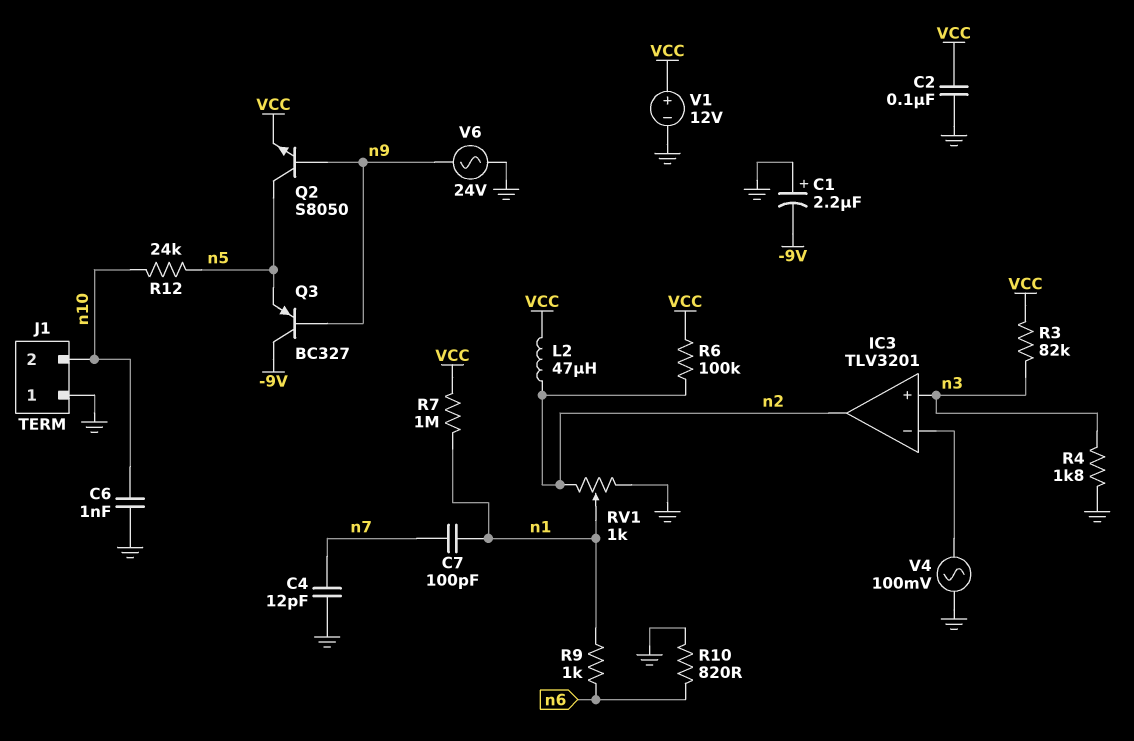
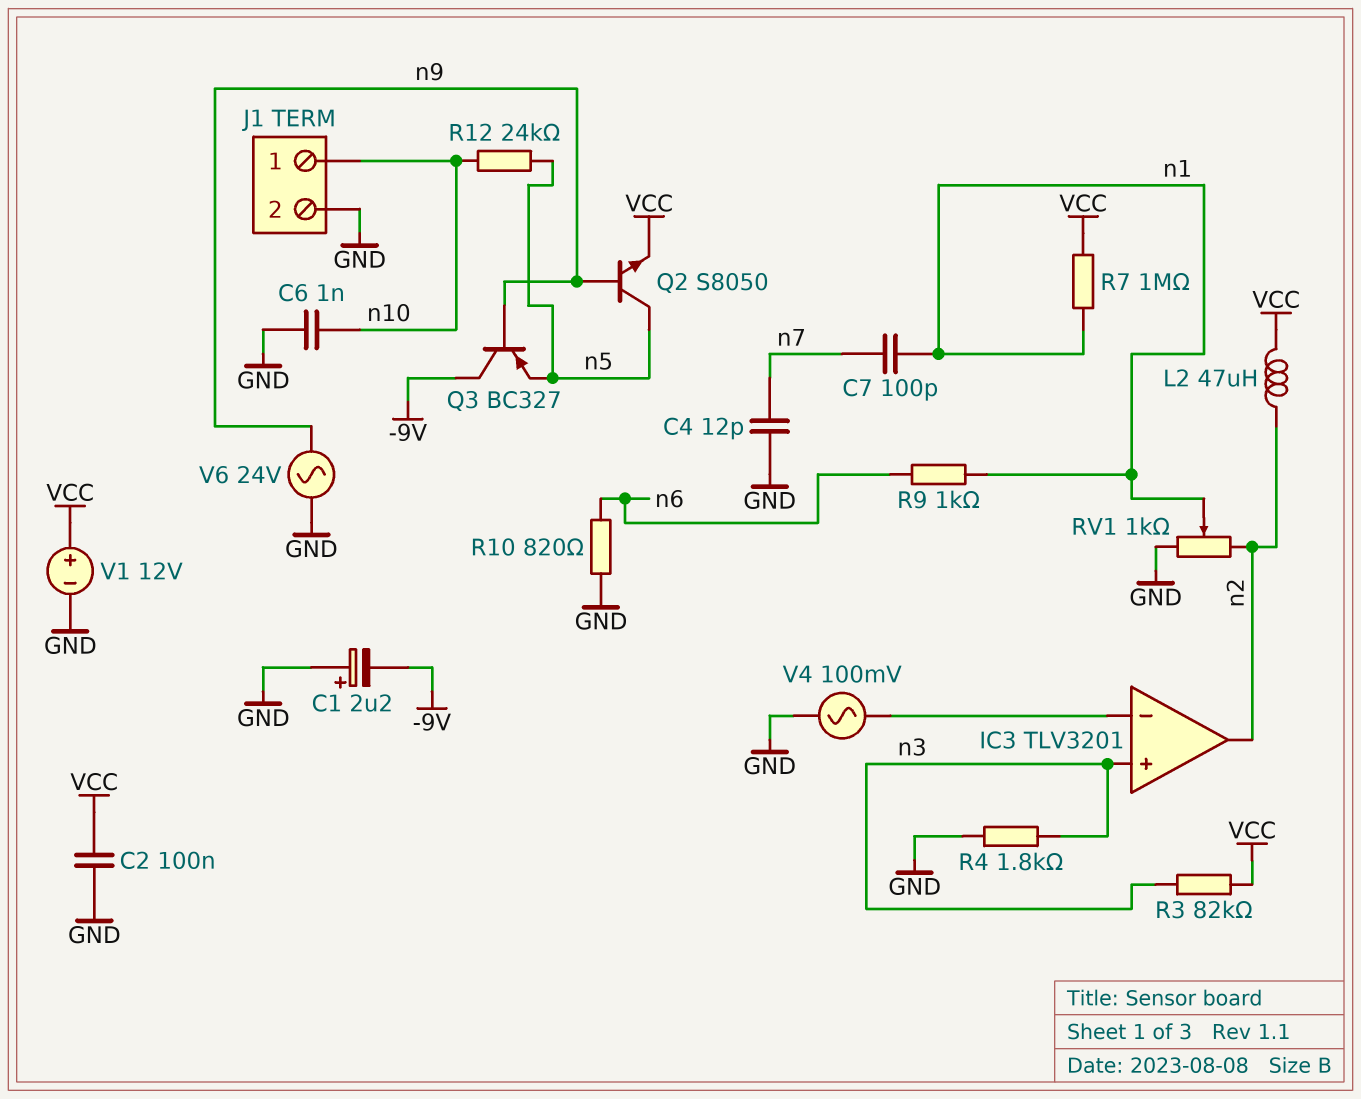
J1 pin 1: GND -> n10
J1 pin 2: n10 -> GND
R6: 100k (VCC, n2) -> none

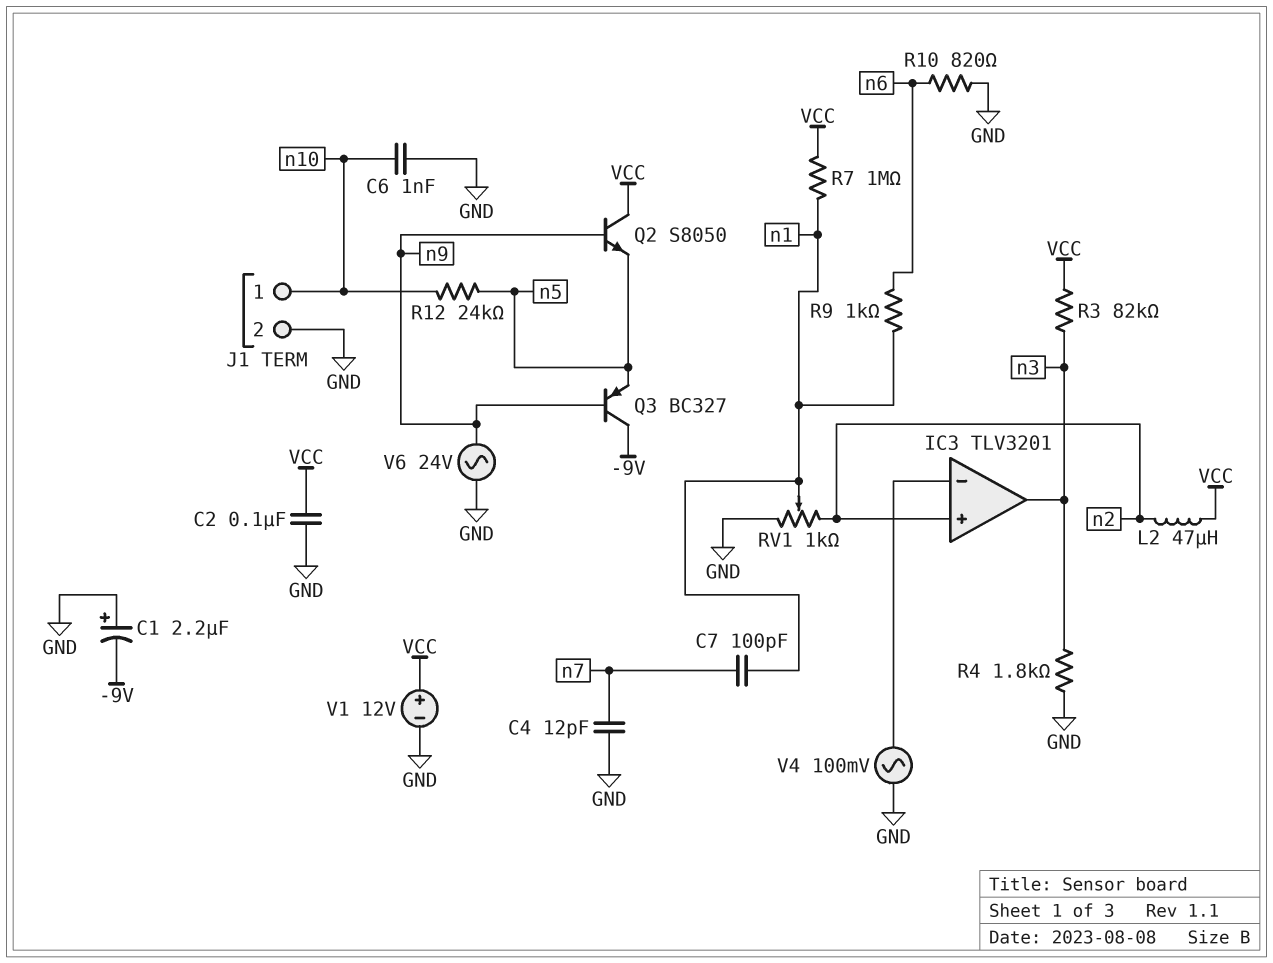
IC3 pin in+: n3 -> n2
IC3 pin out: n2 -> n3
Q2: NPN S8050 (B n9, C n5, E VCC) -> NPN S8050 (B n9, C VCC, E n5)

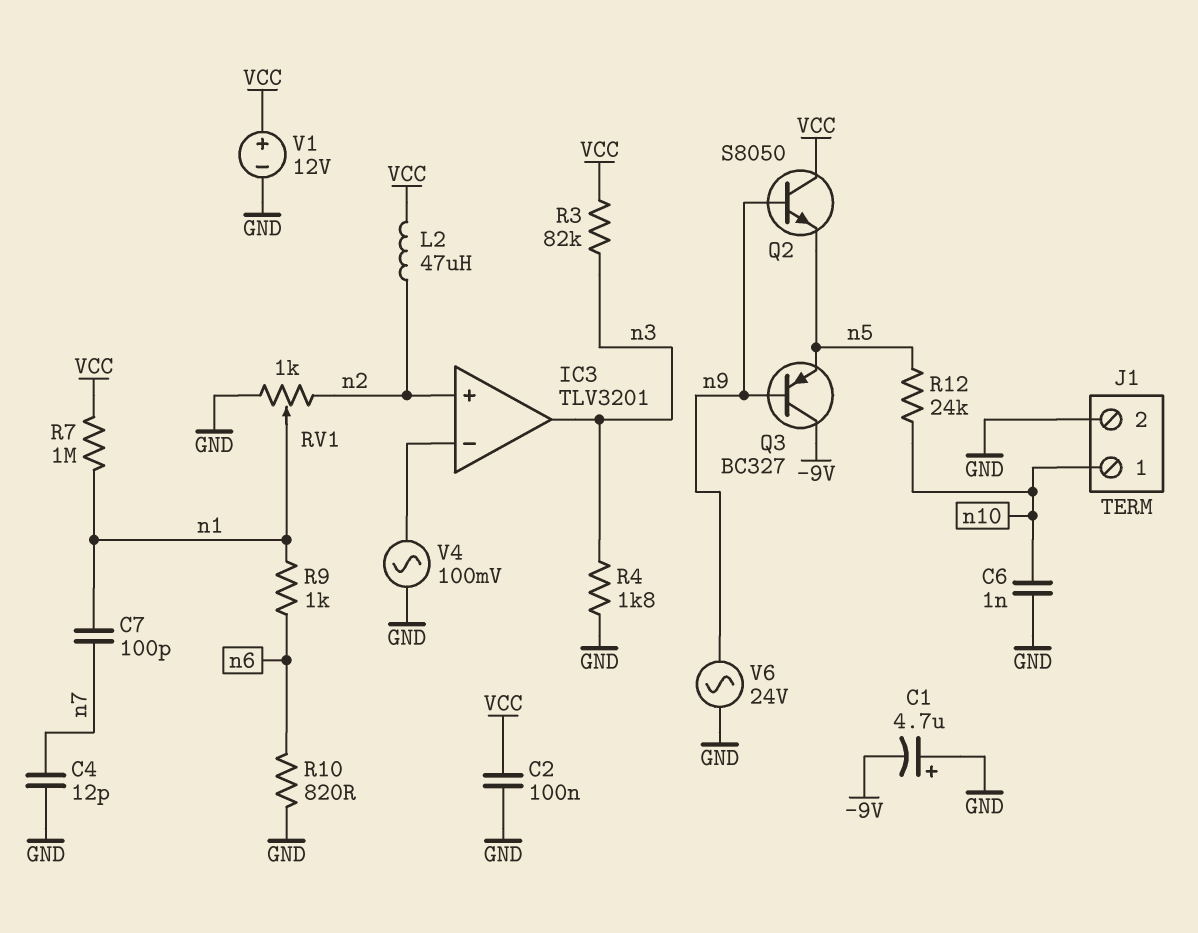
C1: 2.2uF (plus GND, minus -9V) -> 4.7uF (plus GND, minus -9V)

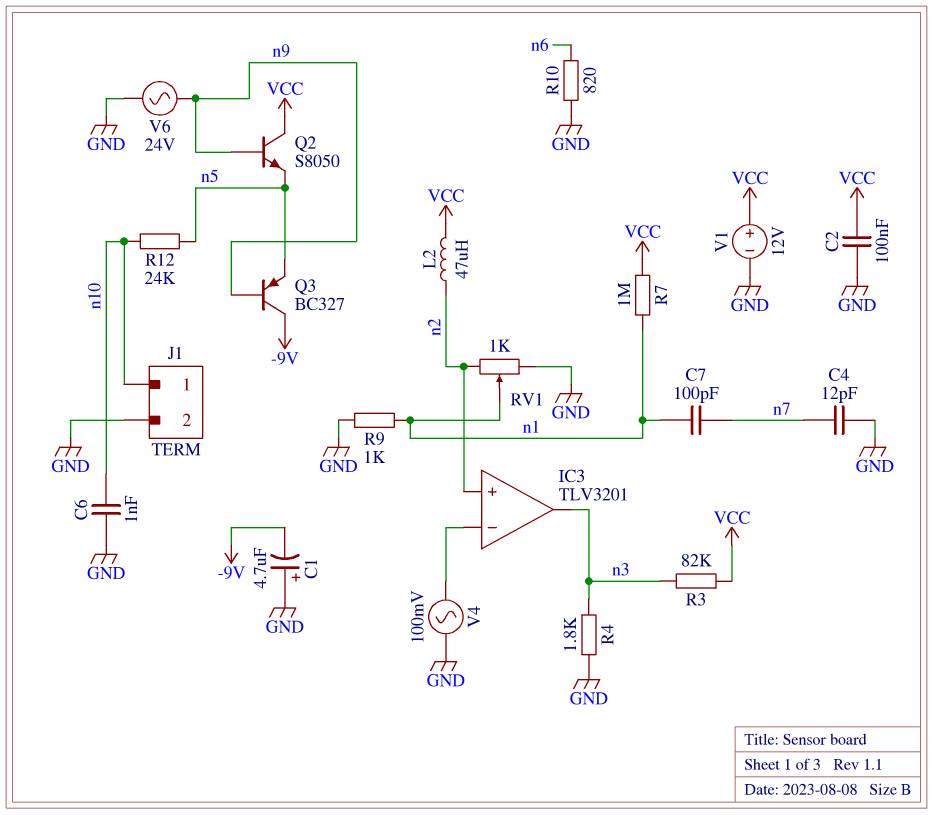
R9: 1k (n1, n6) -> 1k (GND, n1)

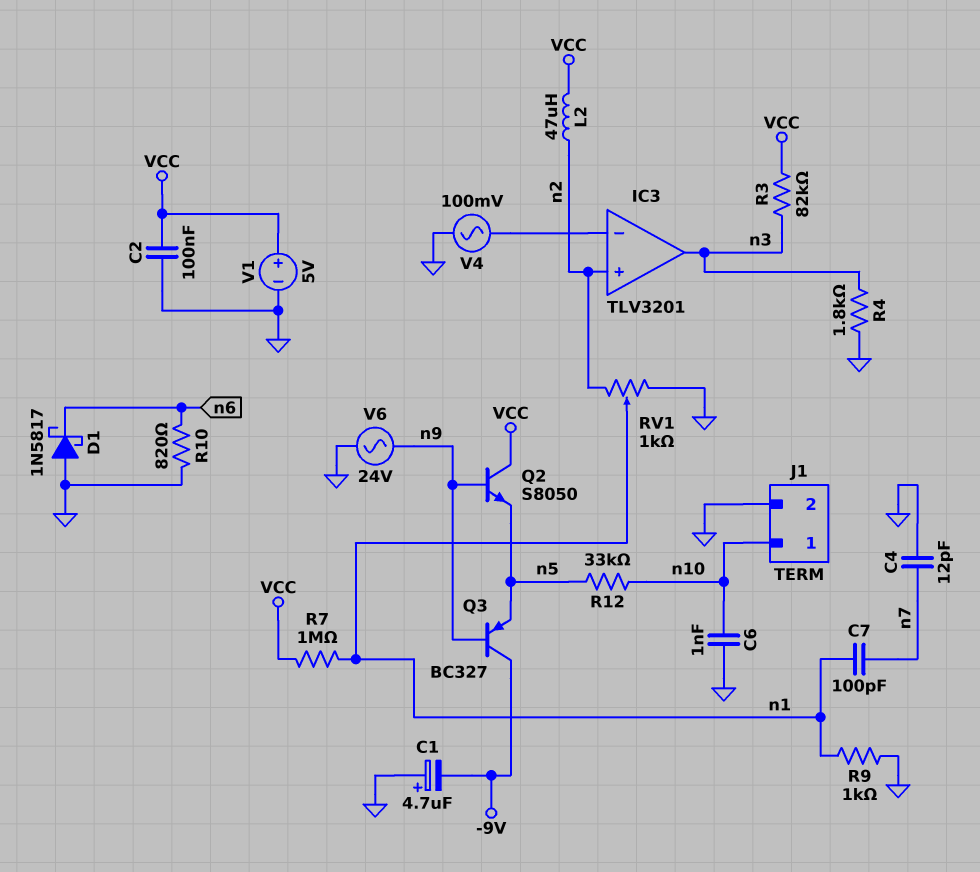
D1: none -> schottky 1N5817 (A GND, K n6)
R12: 24k (n5, n10) -> 33k (n5, n10)
V1: 12V (plus VCC, minus GND) -> 5V (plus VCC, minus GND)

